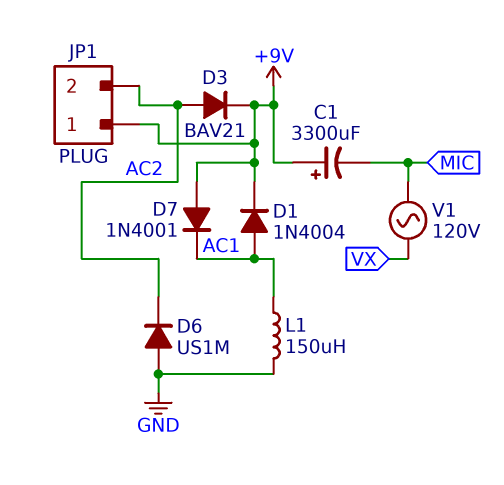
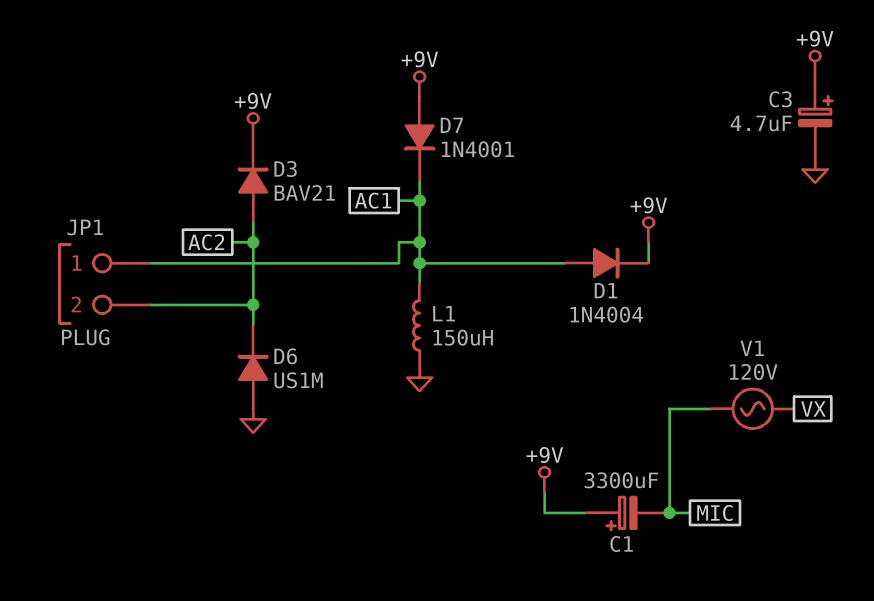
C3: none -> 4.7uF (plus +9V, minus GND)
JP1 pin 1: +9V -> AC1

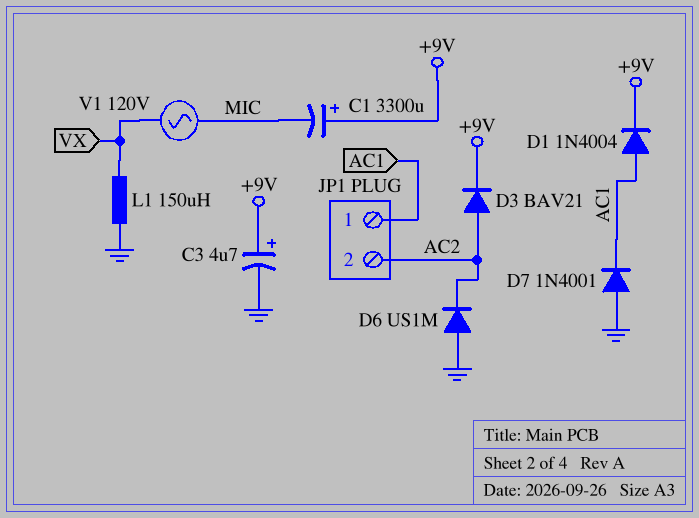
D7: diode 1N4001 (A +9V, K AC1) -> diode 1N4001 (A GND, K AC1)
L1: 150uH (AC1, GND) -> 150uH (GND, VX)

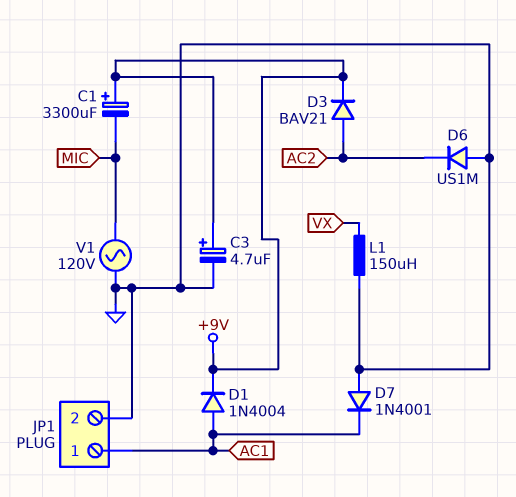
JP1 pin 2: AC2 -> GND
V1: AC 120V (MIC, VX) -> AC 120V (GND, MIC)

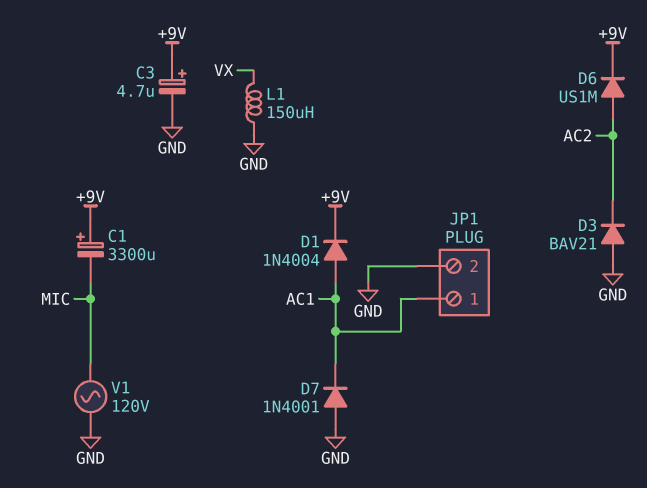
D3: diode BAV21 (A AC2, K +9V) -> diode BAV21 (A GND, K AC2)
D6: diode US1M (A GND, K AC2) -> diode US1M (A AC2, K +9V)

